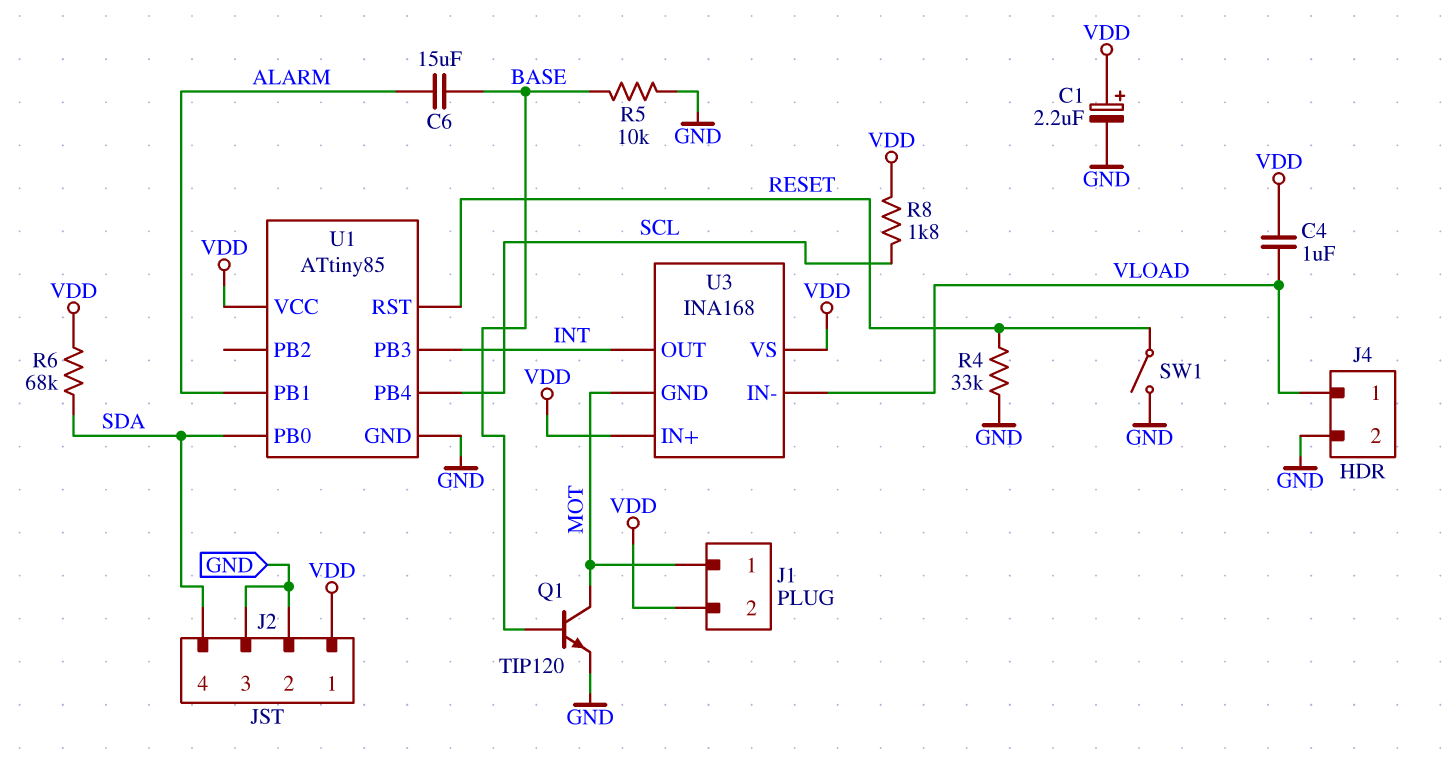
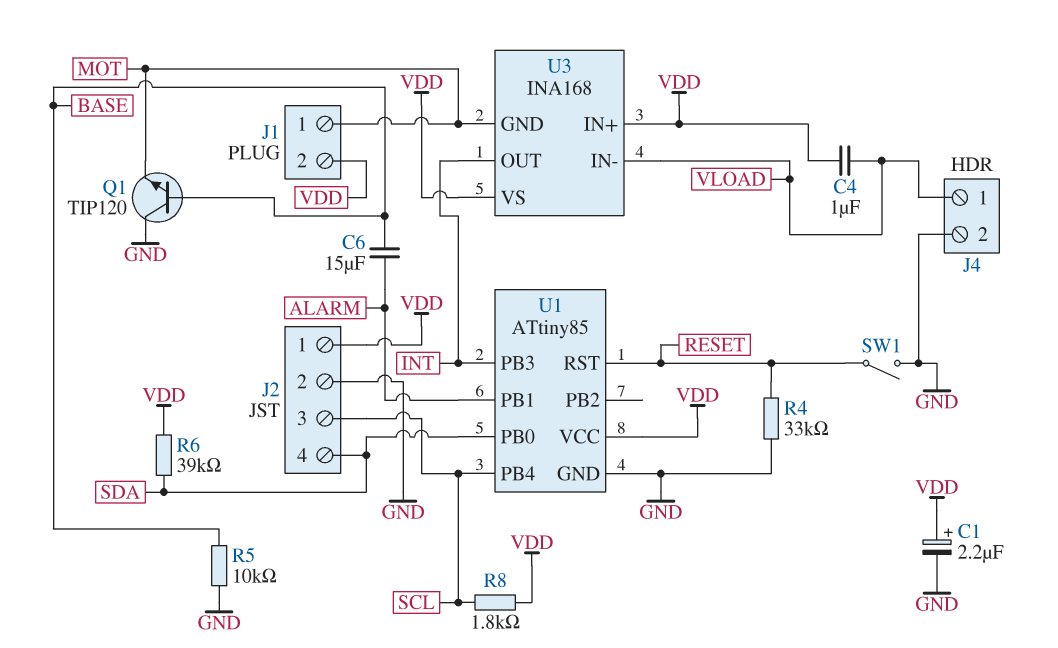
J2 pin 3: GND -> SCL
Q1: NPN TIP120 (B BASE, C MOT, E GND) -> NPN TIP120 (B BASE, C GND, E MOT)
R6: 68k (SDA, VDD) -> 39k (SDA, VDD)

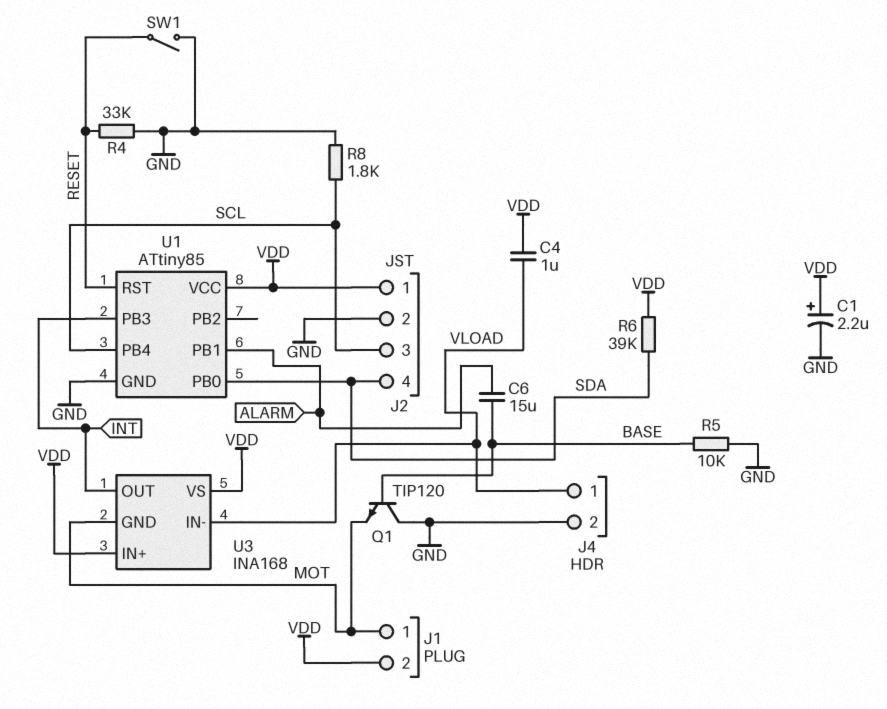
R8: 1.8k (SCL, VDD) -> 1.8k (GND, SCL)

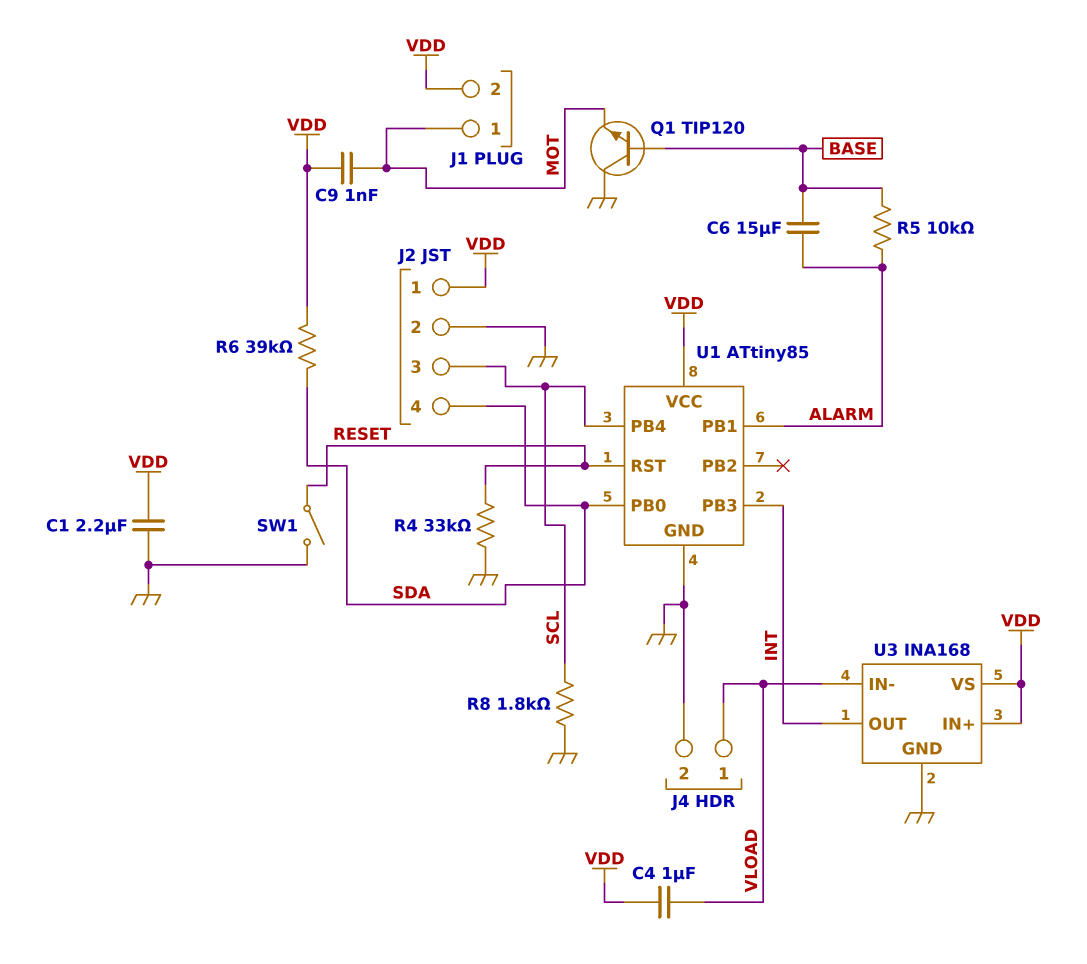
C1: 2.2uF (plus VDD, minus GND) -> 2.2uF (GND, VDD)
C9: none -> 1nF (MOT, VDD)
R5: 10k (BASE, GND) -> 10k (ALARM, BASE)
U3 pin GND: MOT -> GND

